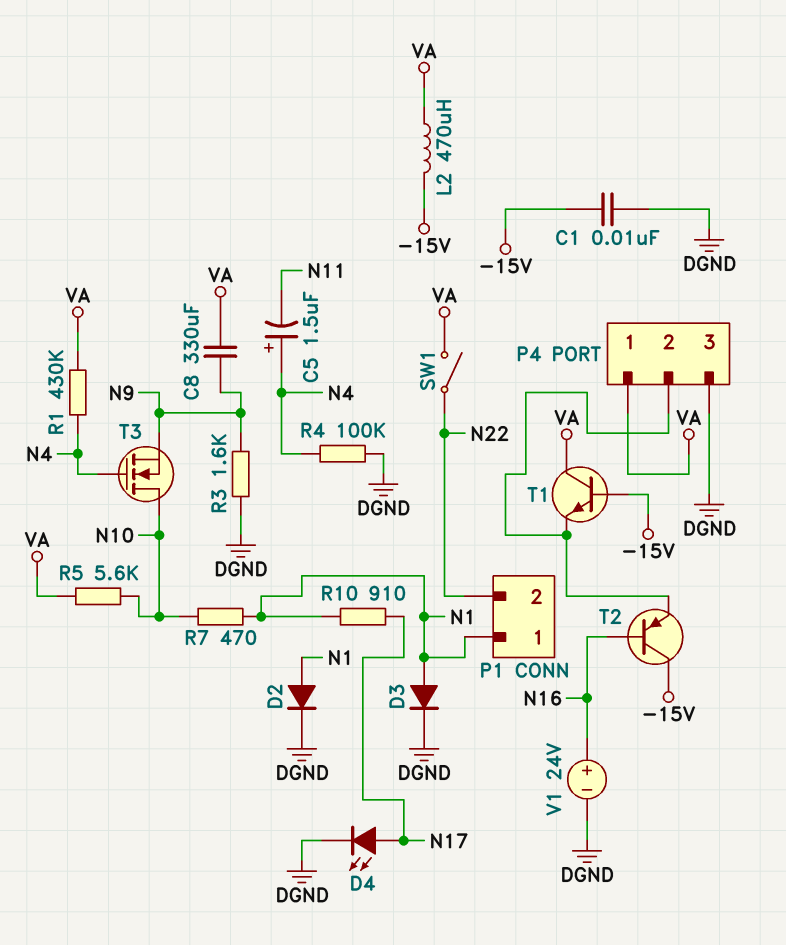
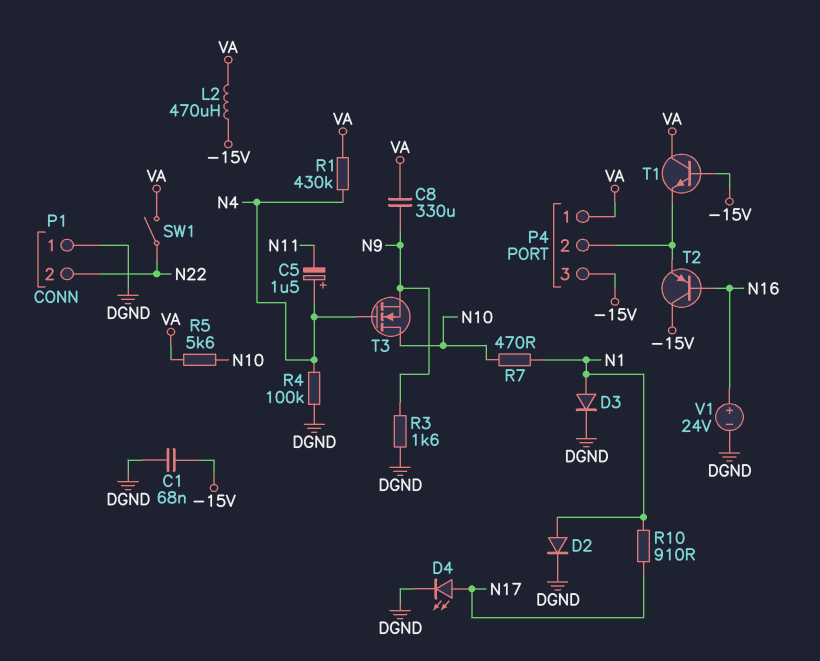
C1: 10nF (-15V, DGND) -> 68nF (-15V, DGND)
P1 pin 1: N1 -> DGND
P4 pin 3: DGND -> -15V

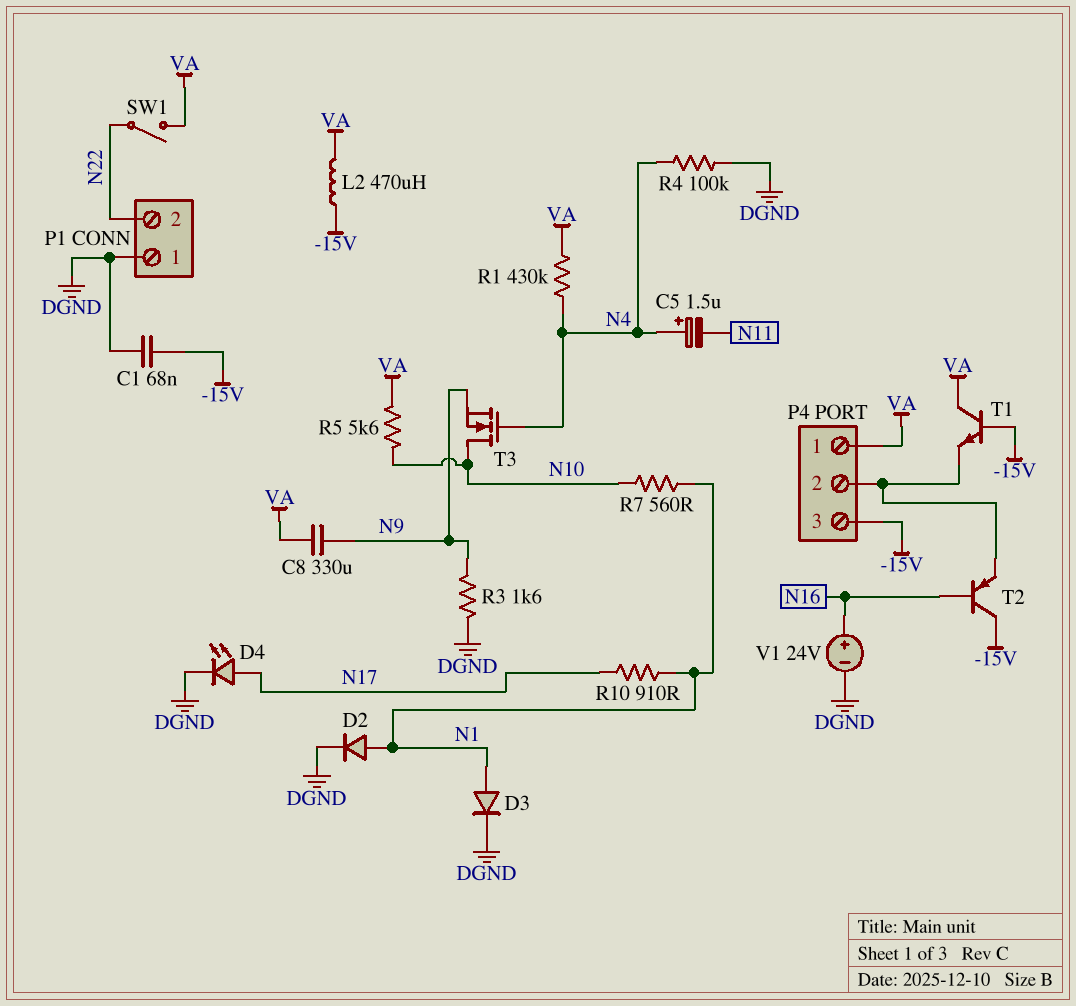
R7: 470 (N1, N10) -> 560 (N1, N10)

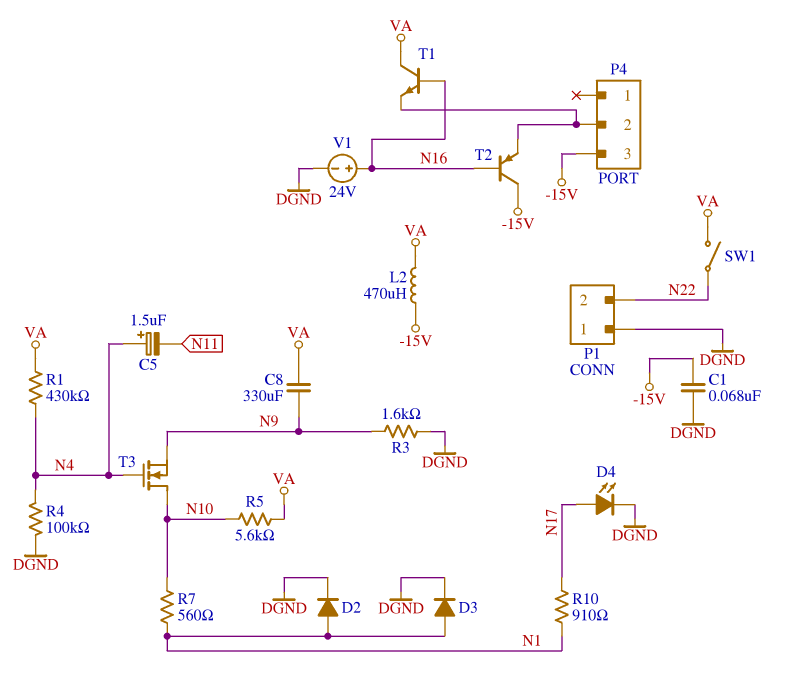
P4 pin 1: VA -> none
T1: NPN (B -15V, C VA, E P4/2) -> NPN (B N16, C VA, E P4/2)

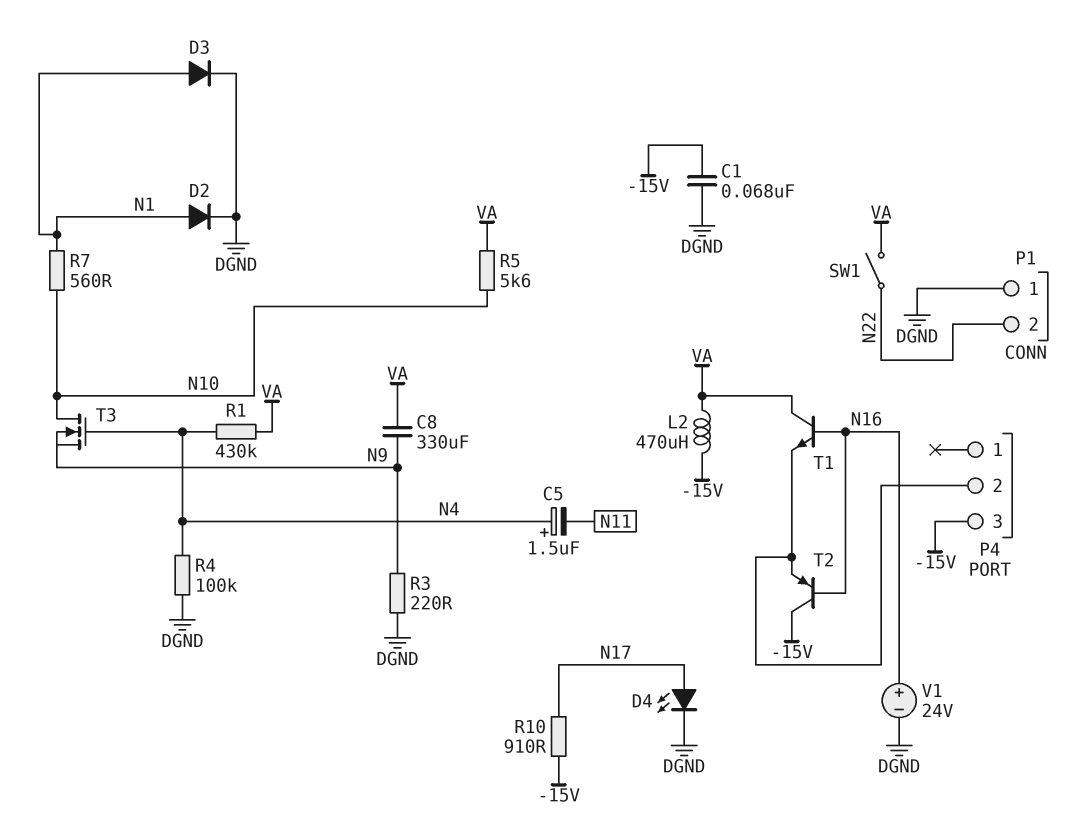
R3: 1.6k (DGND, N9) -> 220 (DGND, N9)
R10: 910 (N1, N17) -> 910 (-15V, N17)

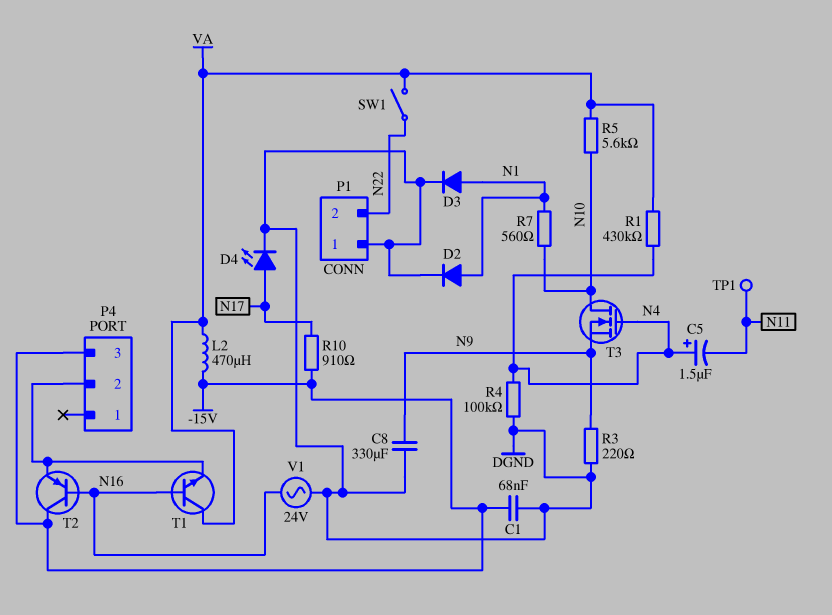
C8: 330uF (N9, VA) -> 330uF (DGND, N9)
TP1: none -> test point (N11)
V1: 24V (plus N16, minus DGND) -> AC 24V (DGND, N16)

